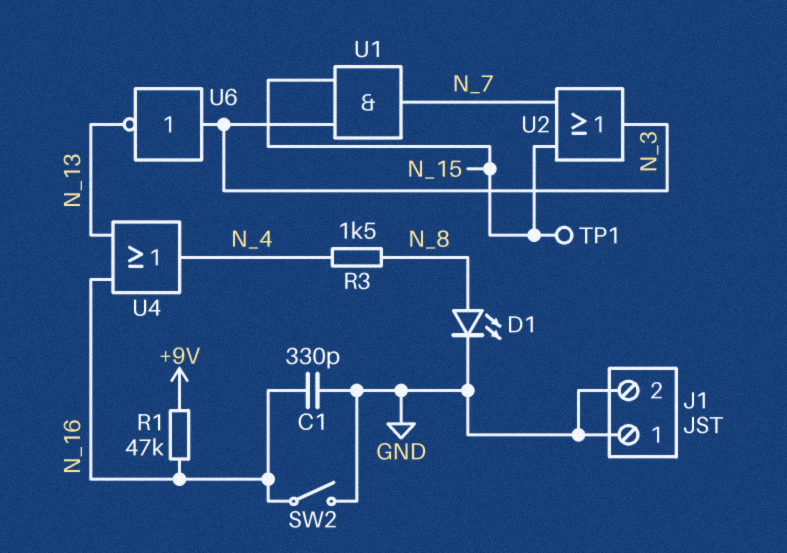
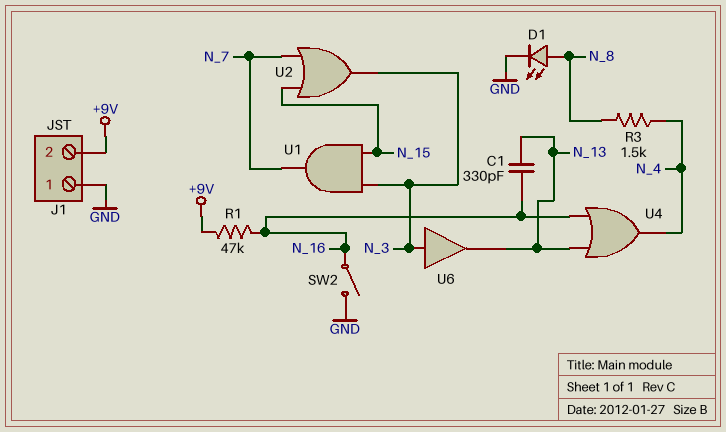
C1: 330pF (GND, N_16) -> 330pF (N_13, N_16)
J1 pin 2: GND -> +9V
TP1: test point (N_15) -> none
U6: NOT (in N_3, out N_13) -> buffer (in N_3, out N_13)

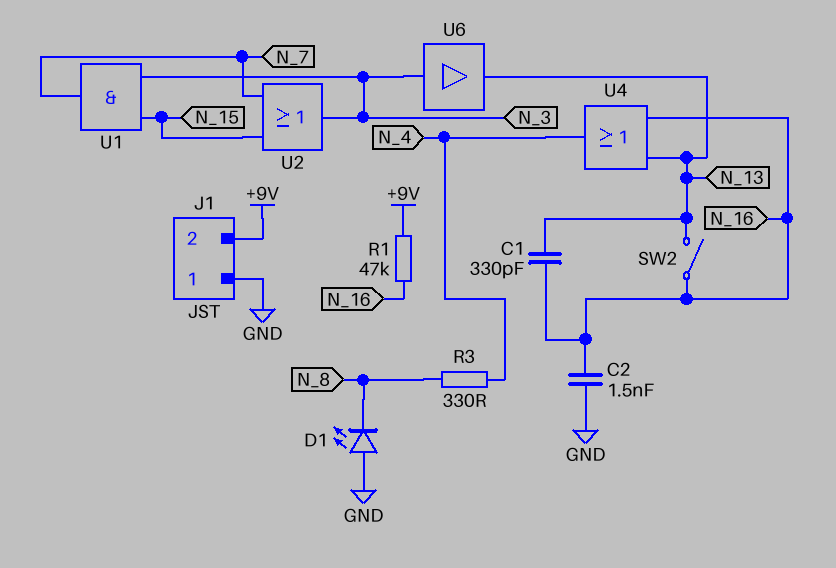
C2: none -> 1.5nF (GND, N_16)
D1: LED (A N_8, K GND) -> LED (A GND, K N_8)
R3: 1.5k (N_4, N_8) -> 330 (N_4, N_8)
SW2: switch (GND, N_16) -> switch (N_13, N_16)

